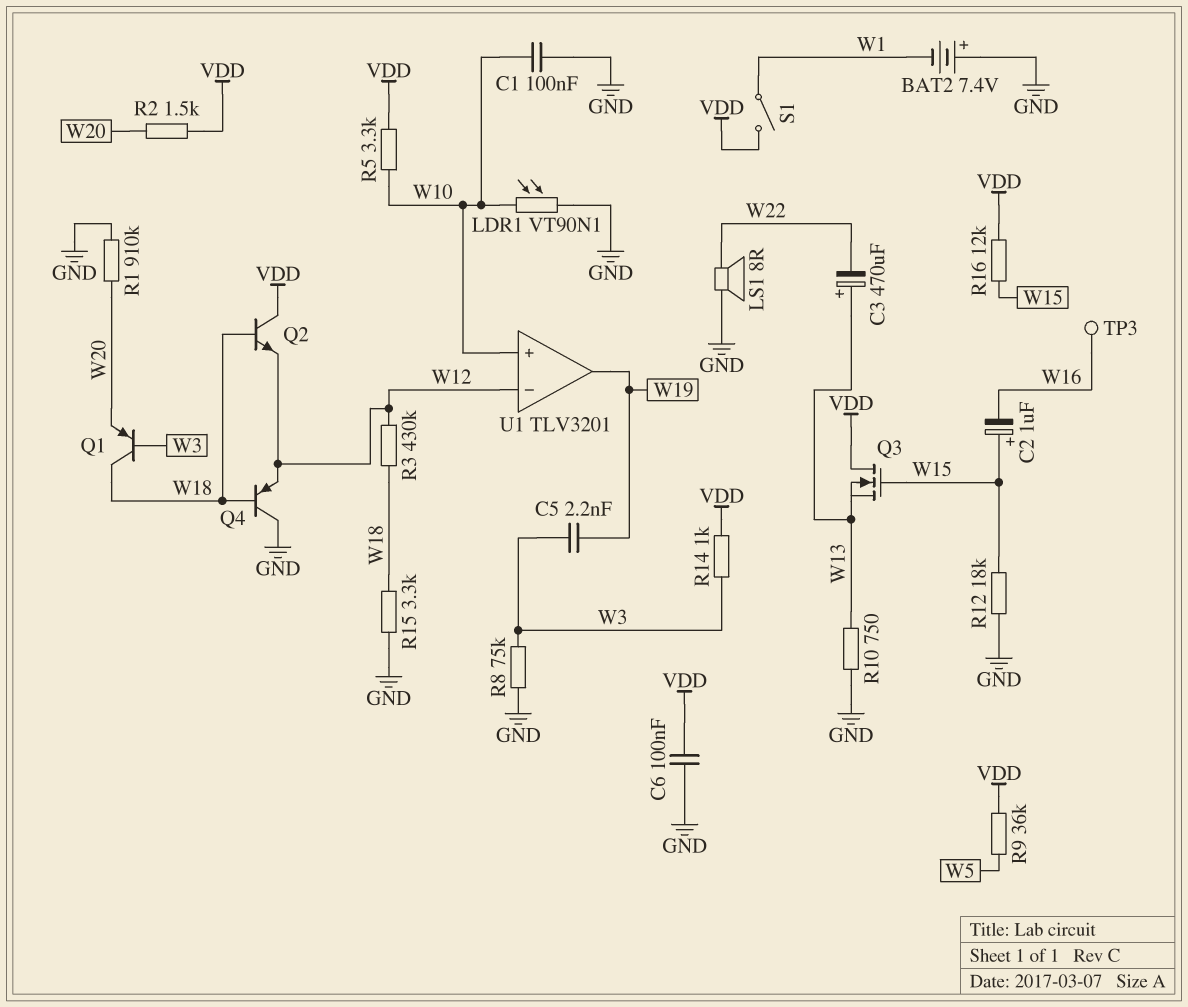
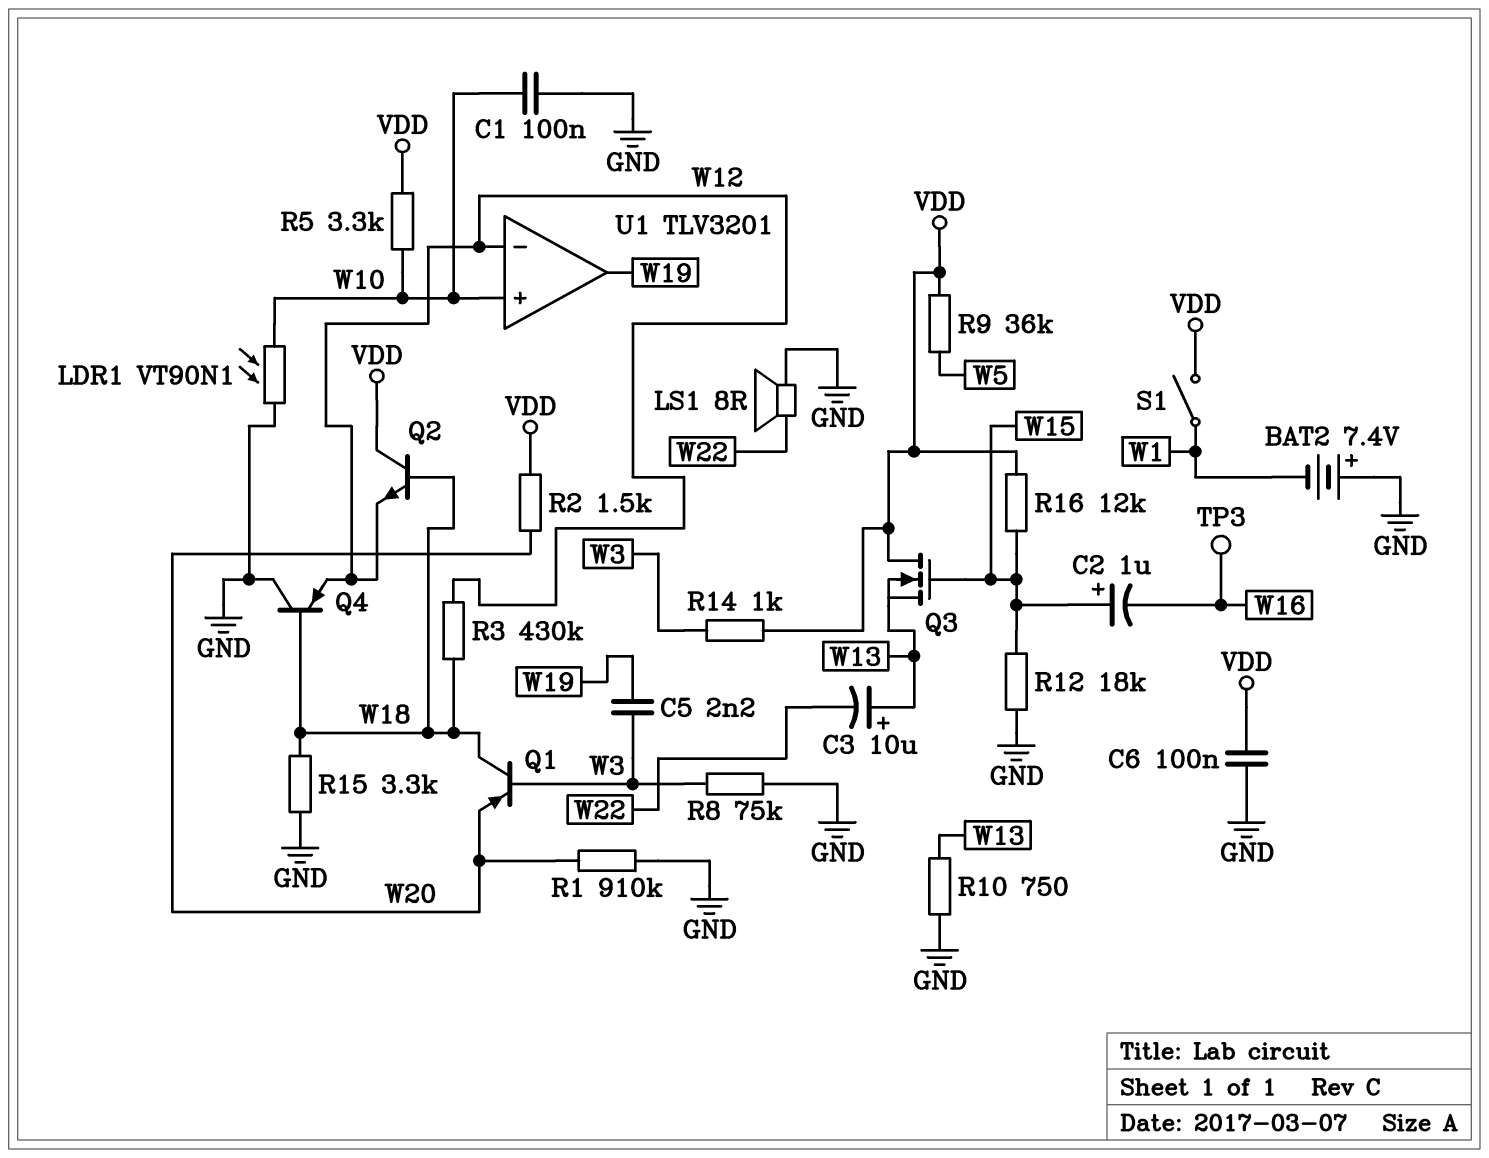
C3: 470uF (plus W13, minus W22) -> 10uF (plus W13, minus W22)

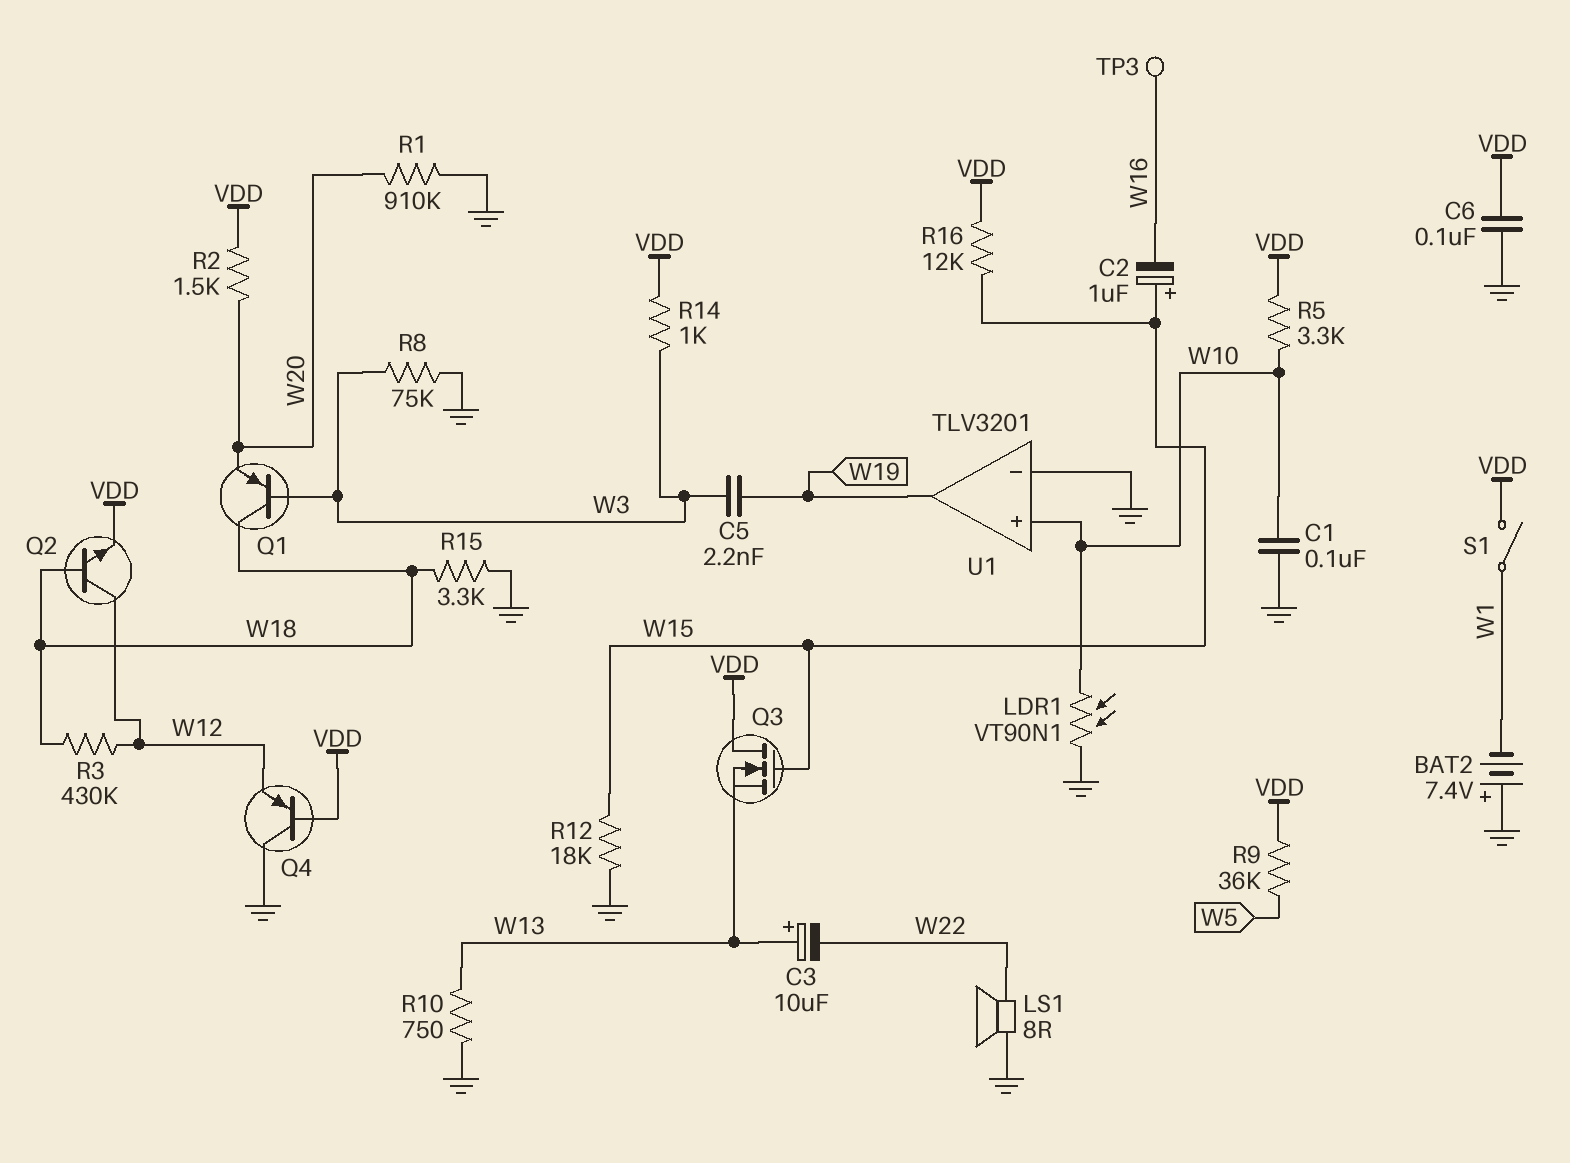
Q2: NPN (B W18, C VDD, E W12) -> NPN (B W18, C W12, E VDD)
Q4: PNP (B W18, C GND, E W12) -> PNP (B VDD, C GND, E W12)
U1 pin in-: W12 -> GND

